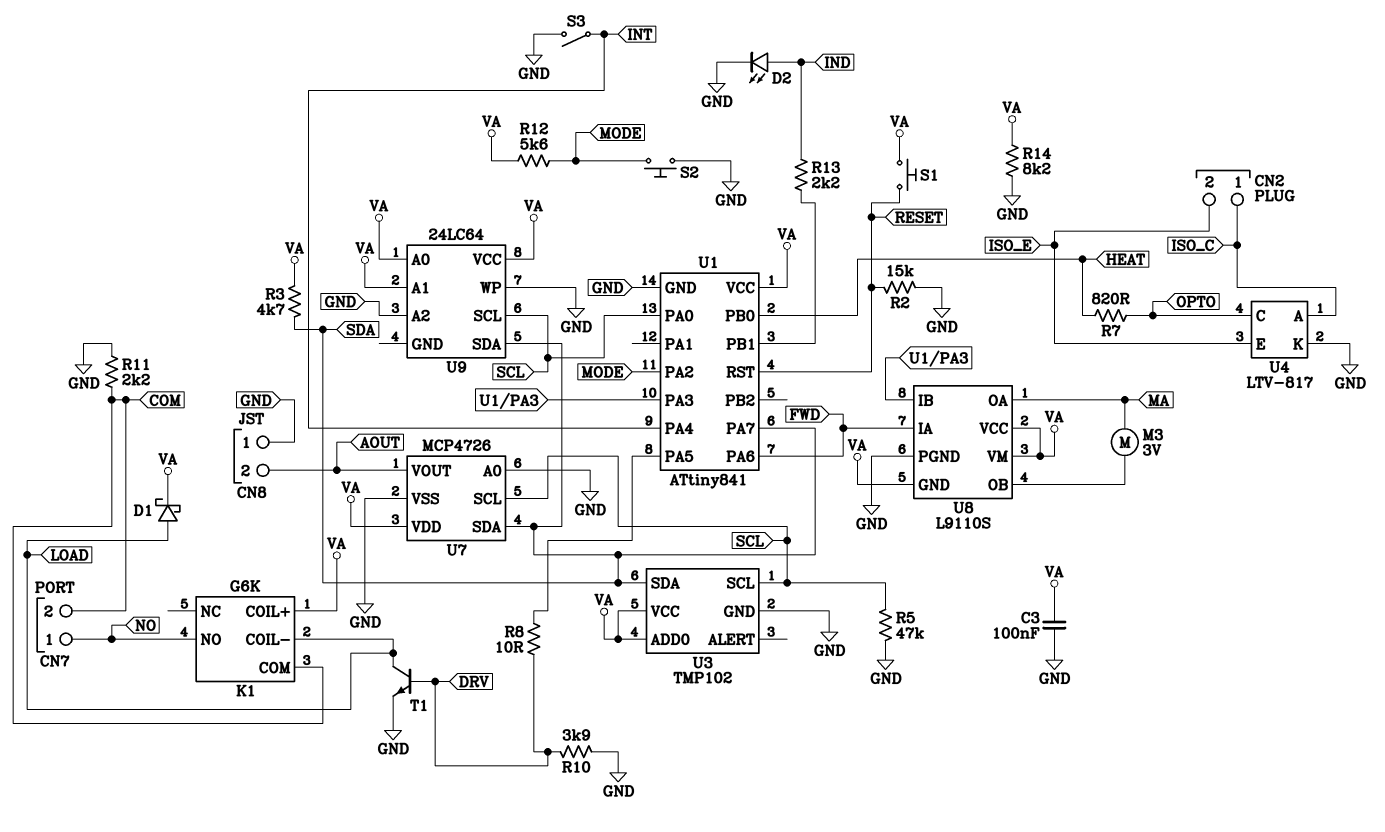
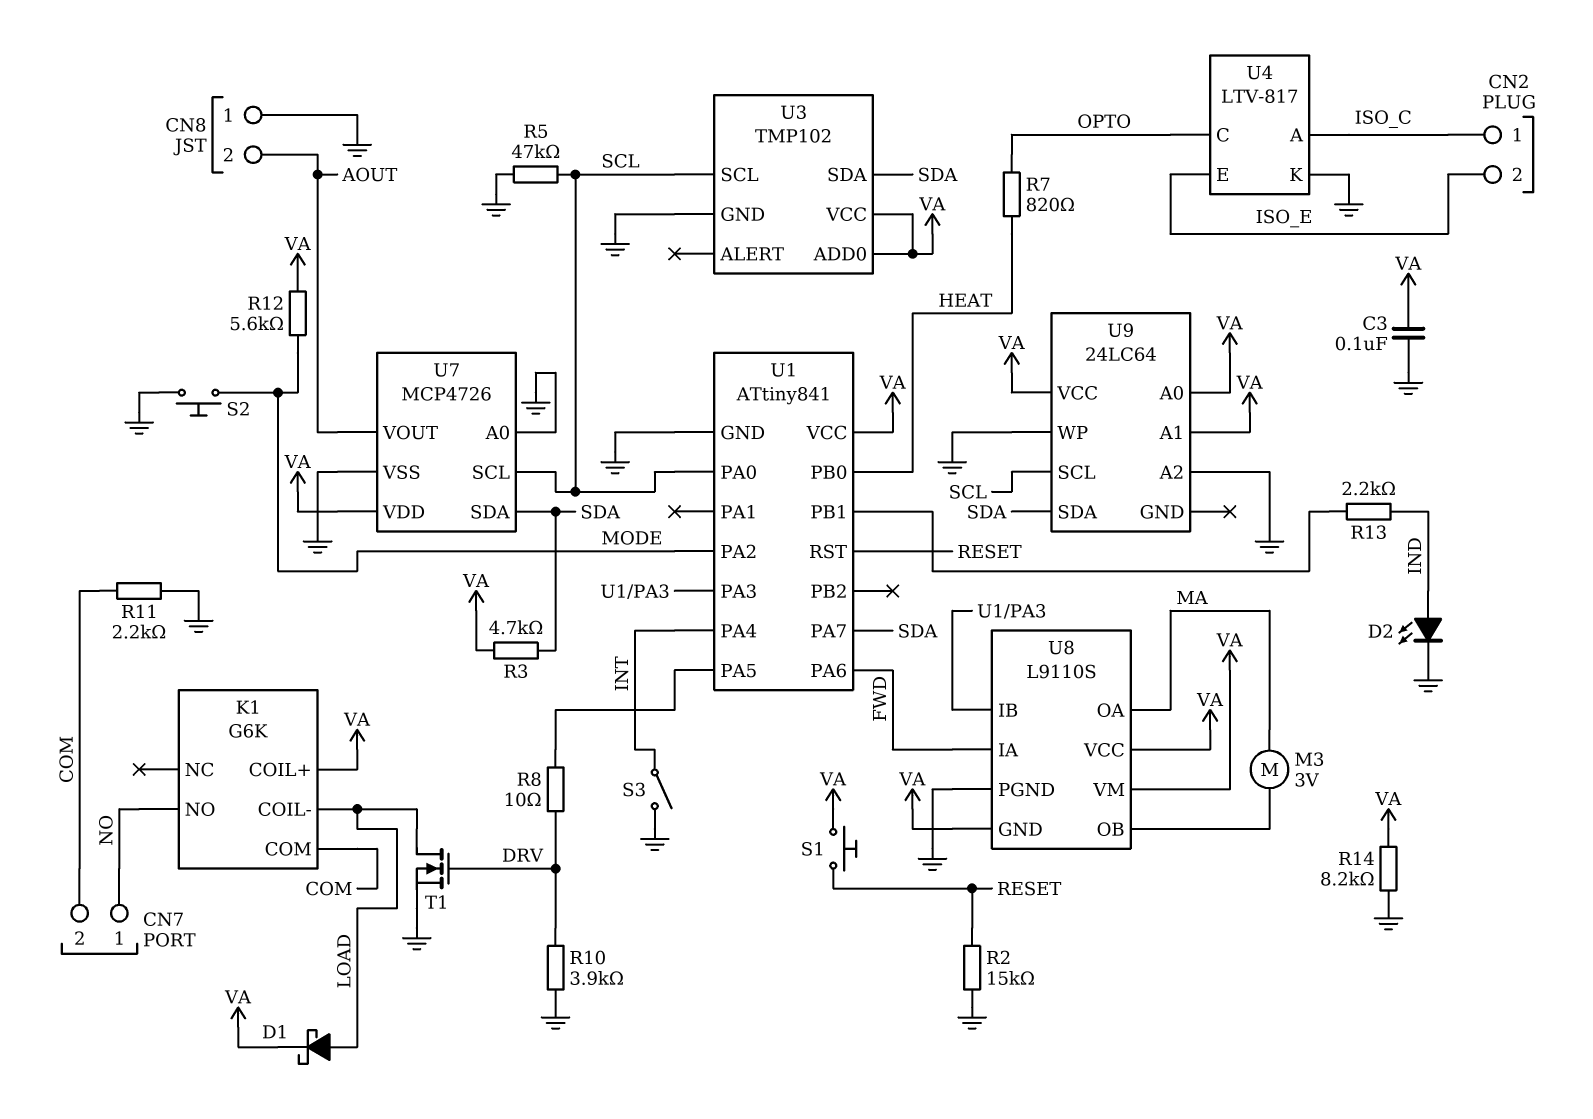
T1: NPN (B DRV, C LOAD, E GND) -> NMOS (G DRV, D LOAD, S GND)

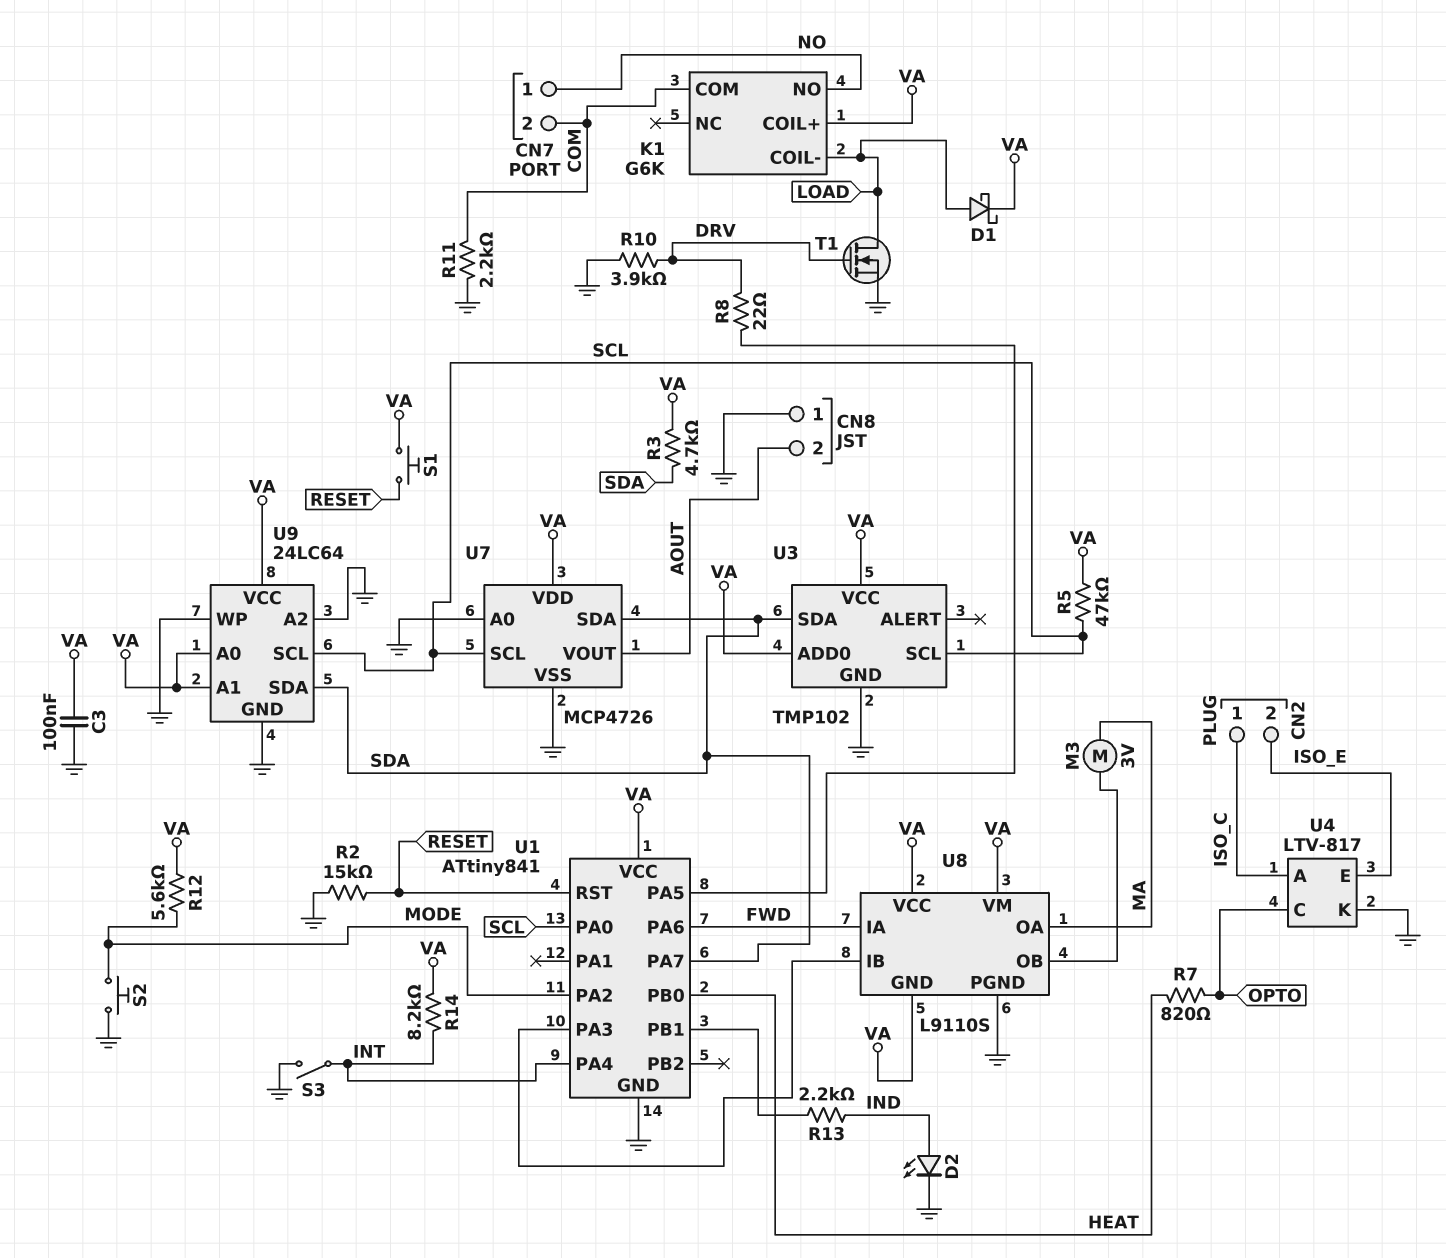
R5: 47k (GND, SCL) -> 47k (SCL, VA)
R8: 10 (DRV, U1/PA5) -> 22 (DRV, U1/PA5)
R14: 8.2k (GND, VA) -> 8.2k (INT, VA)
U9 pin GND: none -> GND

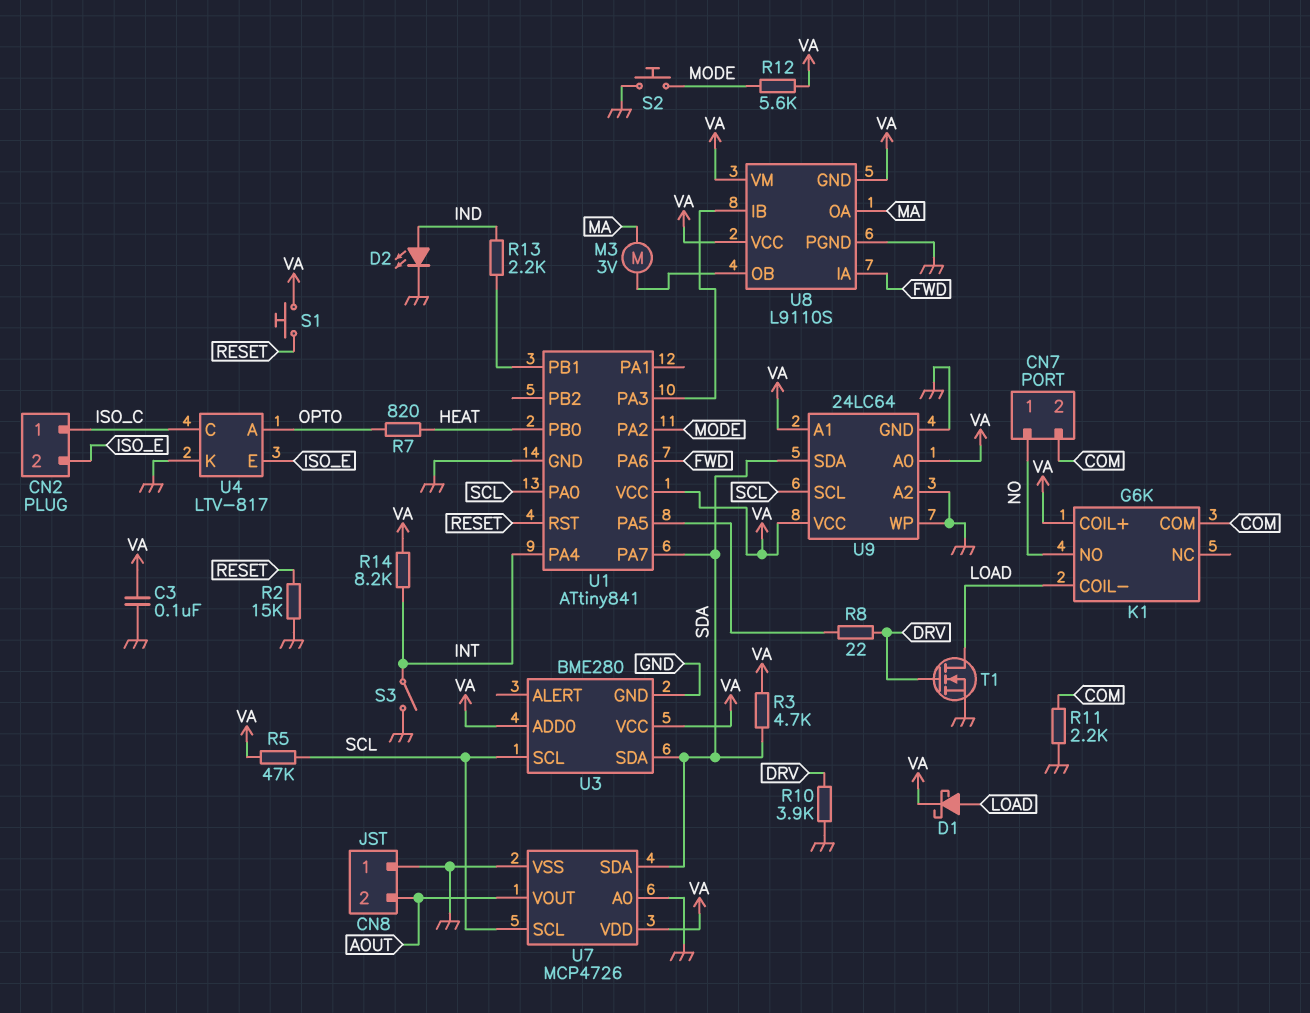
U3: TMP102 -> BME280
U4 pin A: ISO_C -> OPTO
U4 pin C: OPTO -> ISO_C

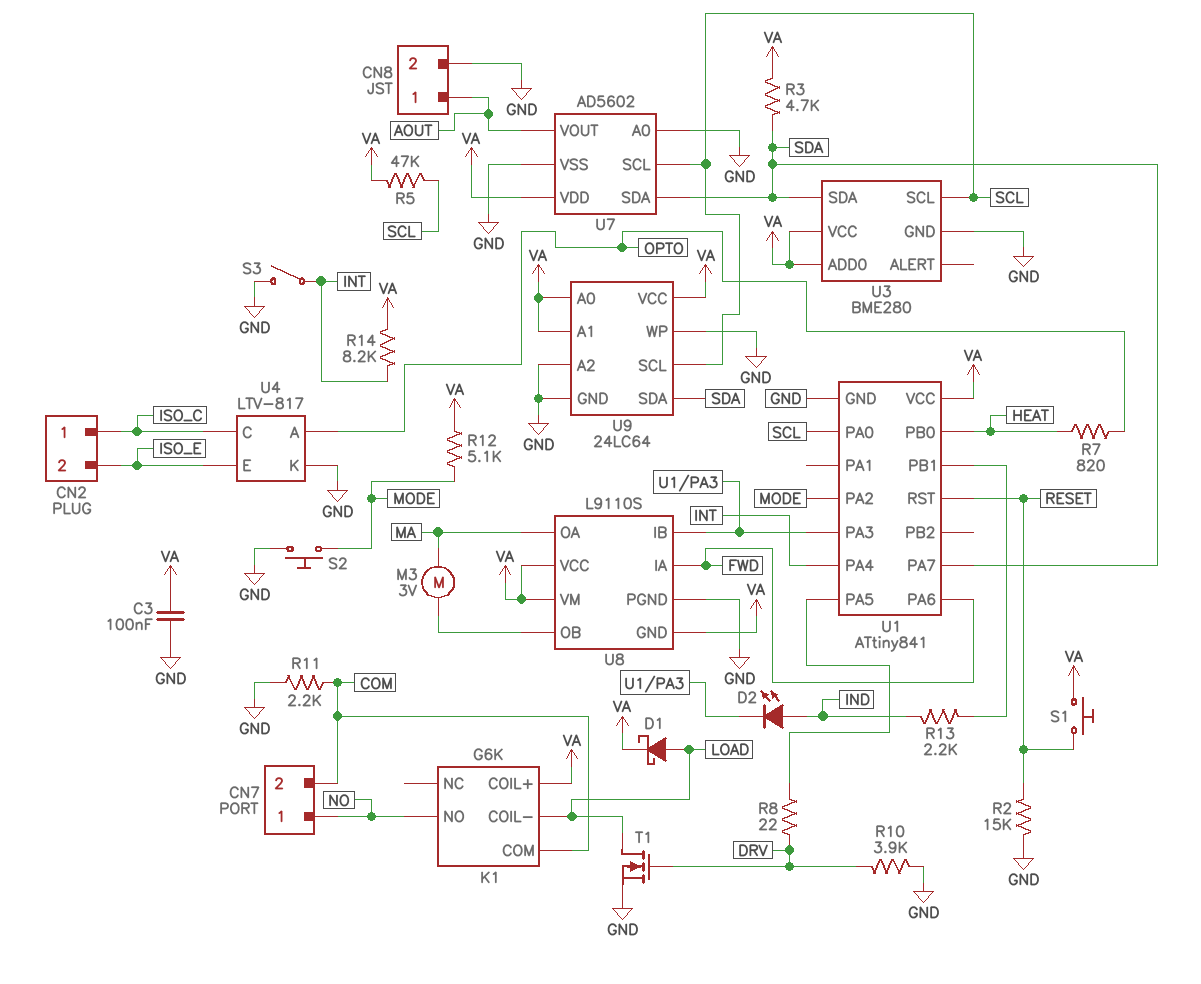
CN8 pin 1: GND -> AOUT
CN8 pin 2: AOUT -> GND
D2: LED (A IND, K GND) -> LED (A IND, K U1/PA3)
R12: 5.6k (MODE, VA) -> 5.1k (MODE, VA)
U7: MCP4726 -> AD5602

